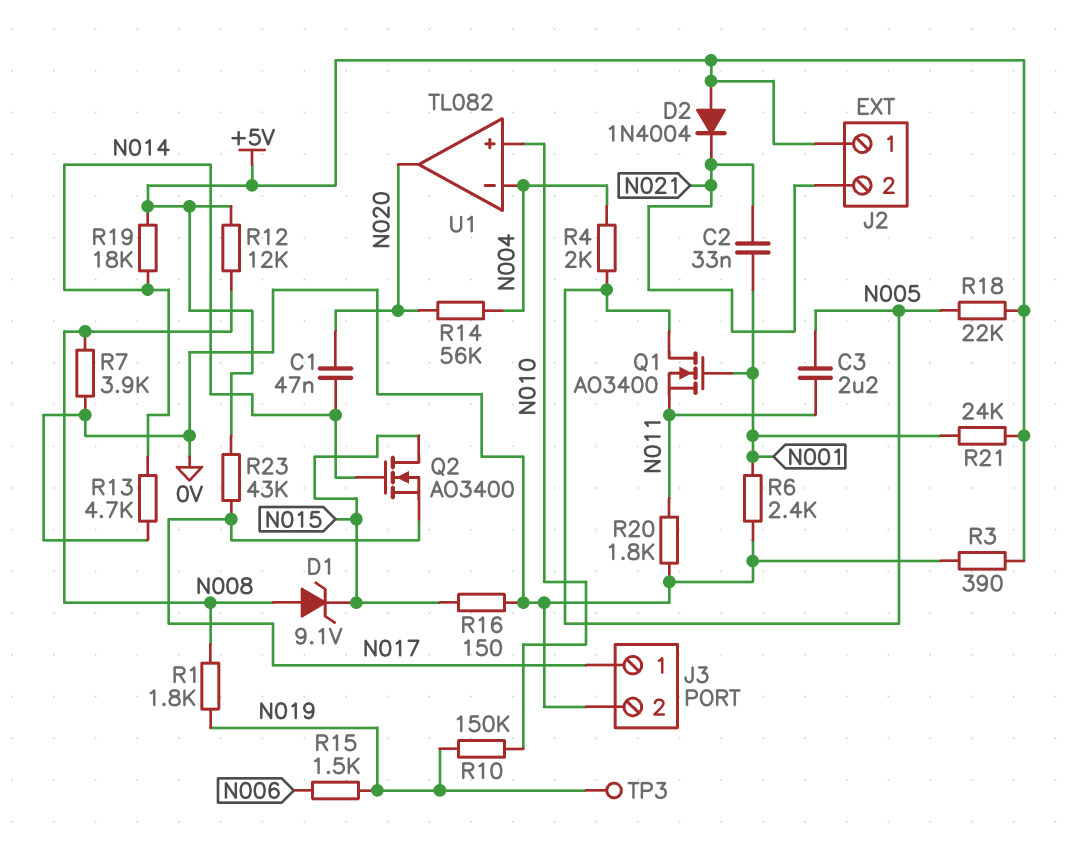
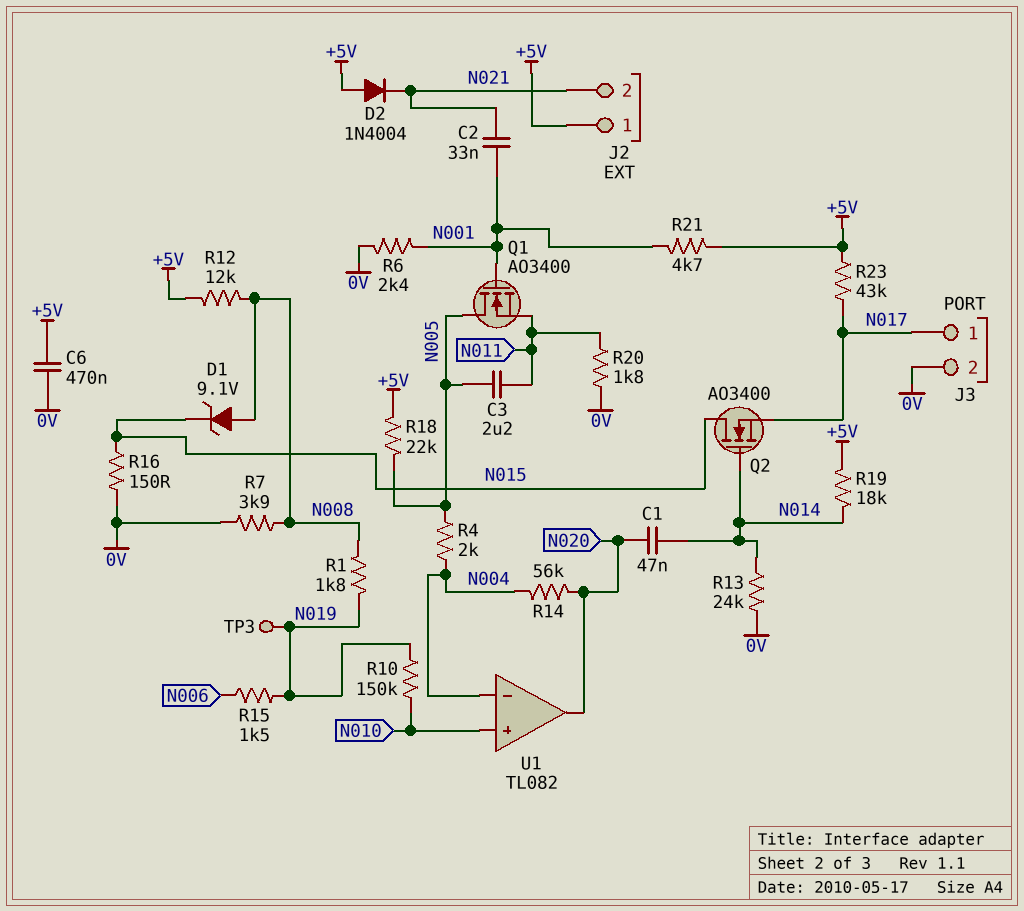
C6: none -> 470nF (+5V, 0V)
R3: 390 (+5V, 0V) -> none
R13: 4.7k (0V, N014) -> 24k (0V, N014)
R21: 24k (+5V, N001) -> 4.7k (+5V, N001)

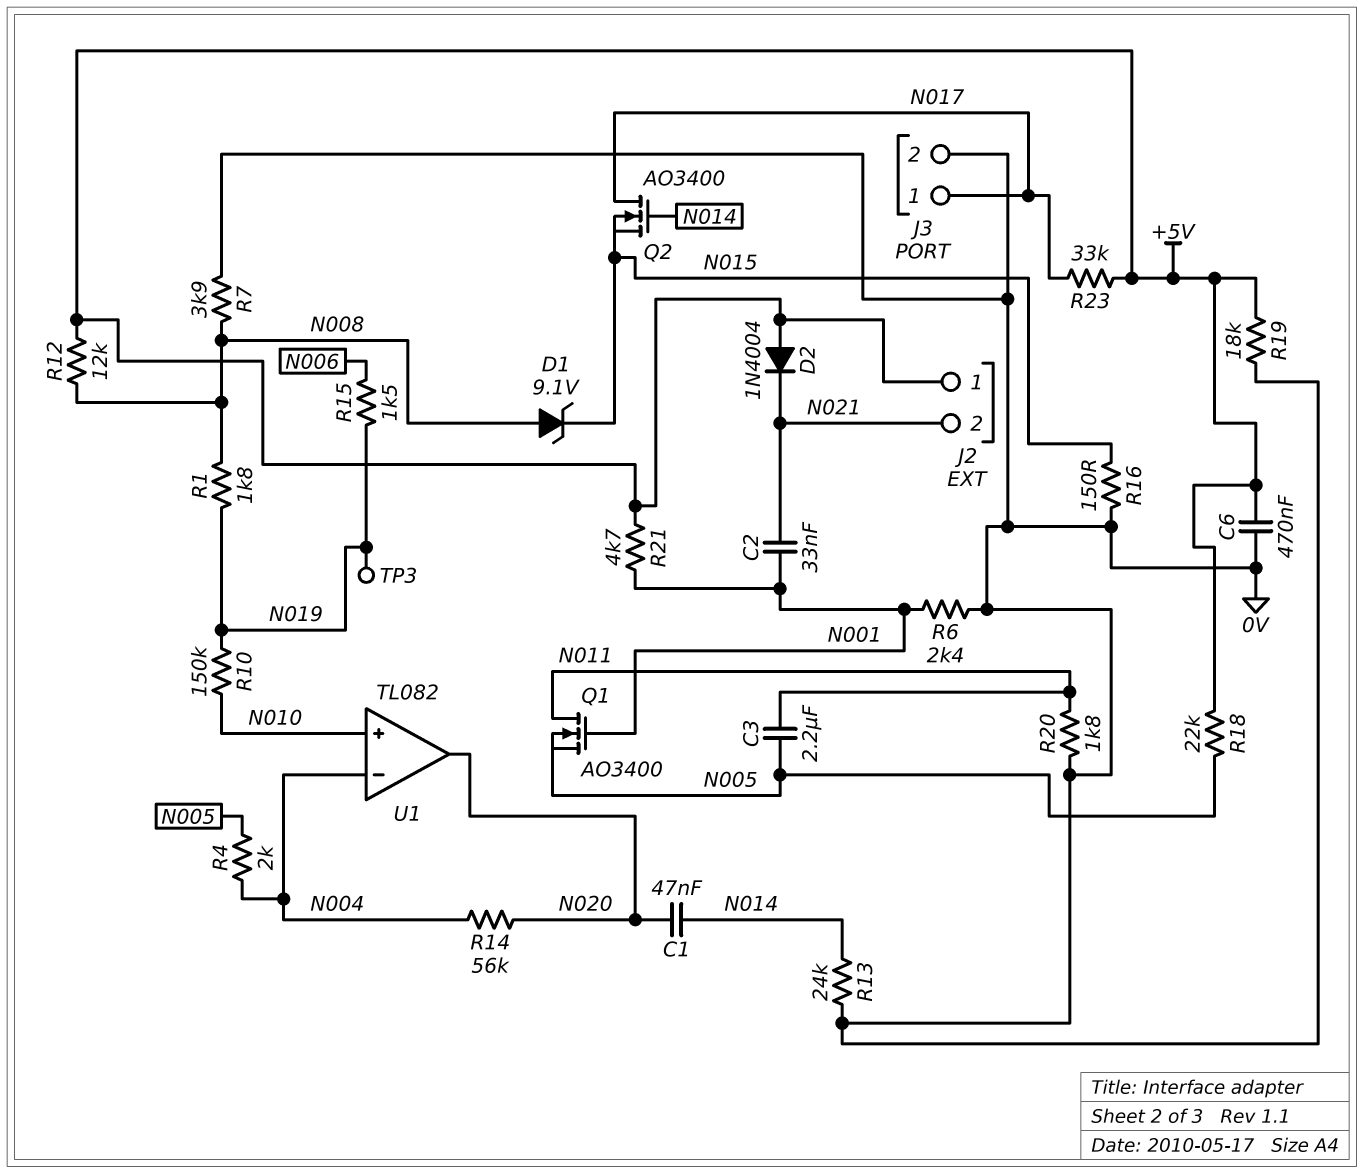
Q1: NMOS AO3400 (G N001, D N005, S N011) -> NMOS AO3400 (G N001, D N011, S N005)
Q2: NMOS AO3400 (G N014, D N015, S N017) -> NMOS AO3400 (G N014, D N017, S N015)
R19: 18k (+5V, N014) -> 18k (+5V, 0V)
R23: 43k (+5V, N017) -> 33k (+5V, N017)

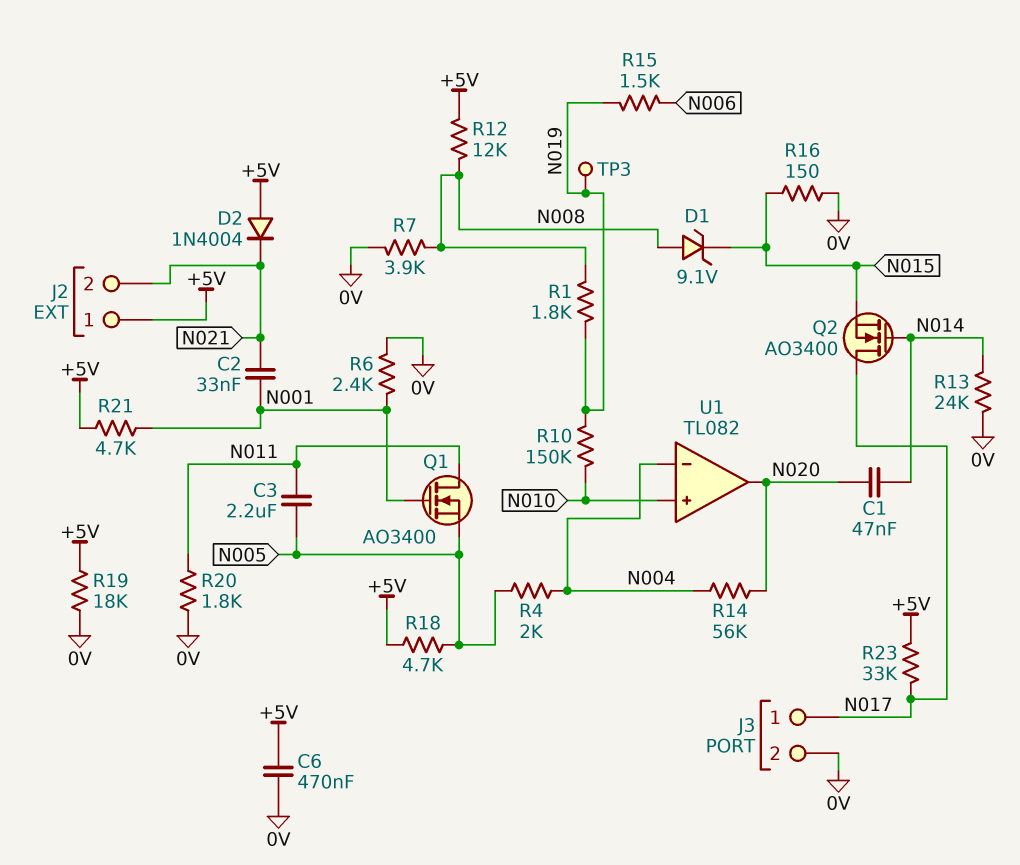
R18: 22k (+5V, N005) -> 4.7k (+5V, N005)

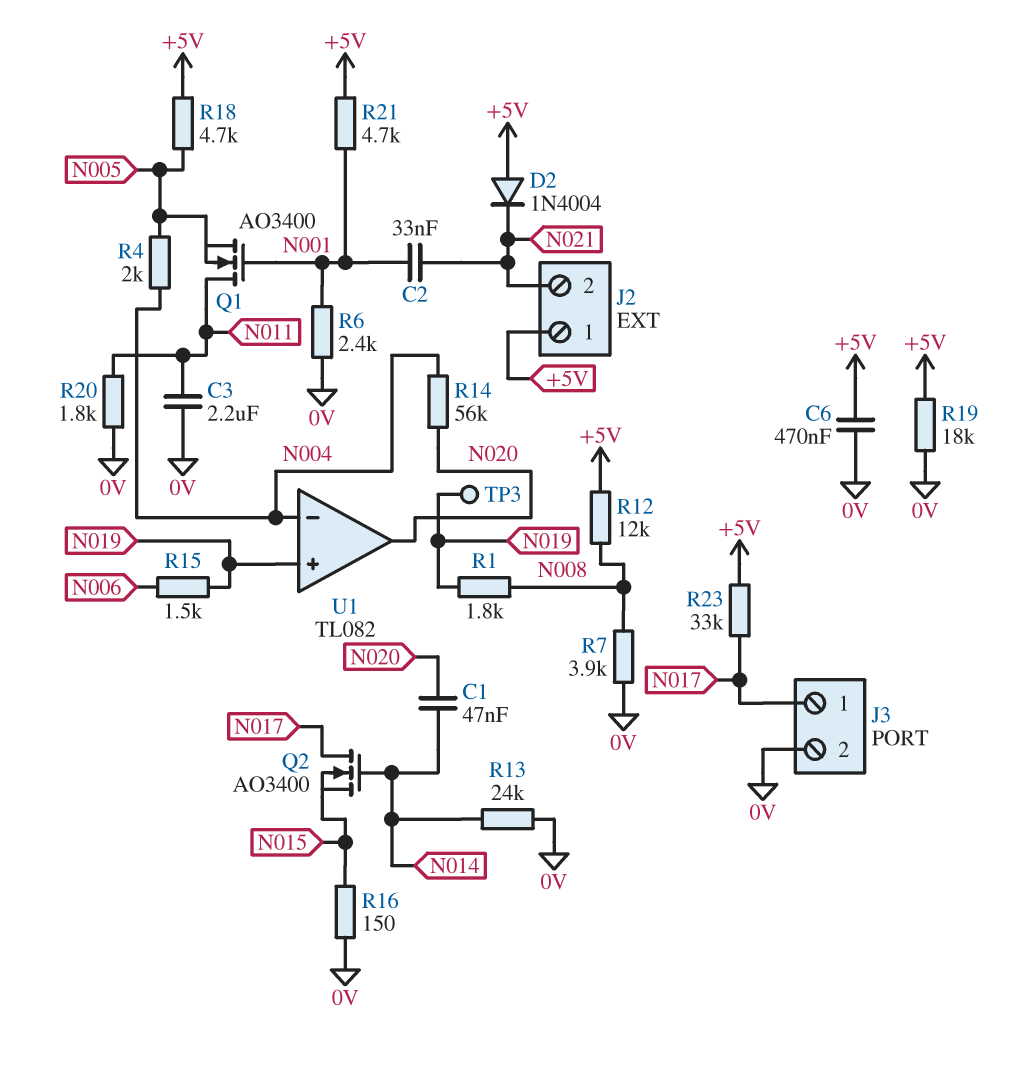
C3: 2.2uF (N005, N011) -> 2.2uF (0V, N011)
D1: zener 9.1V (A N008, K N015) -> none
R10: 150k (N010, N019) -> none
U1 pin in+: N010 -> N019

